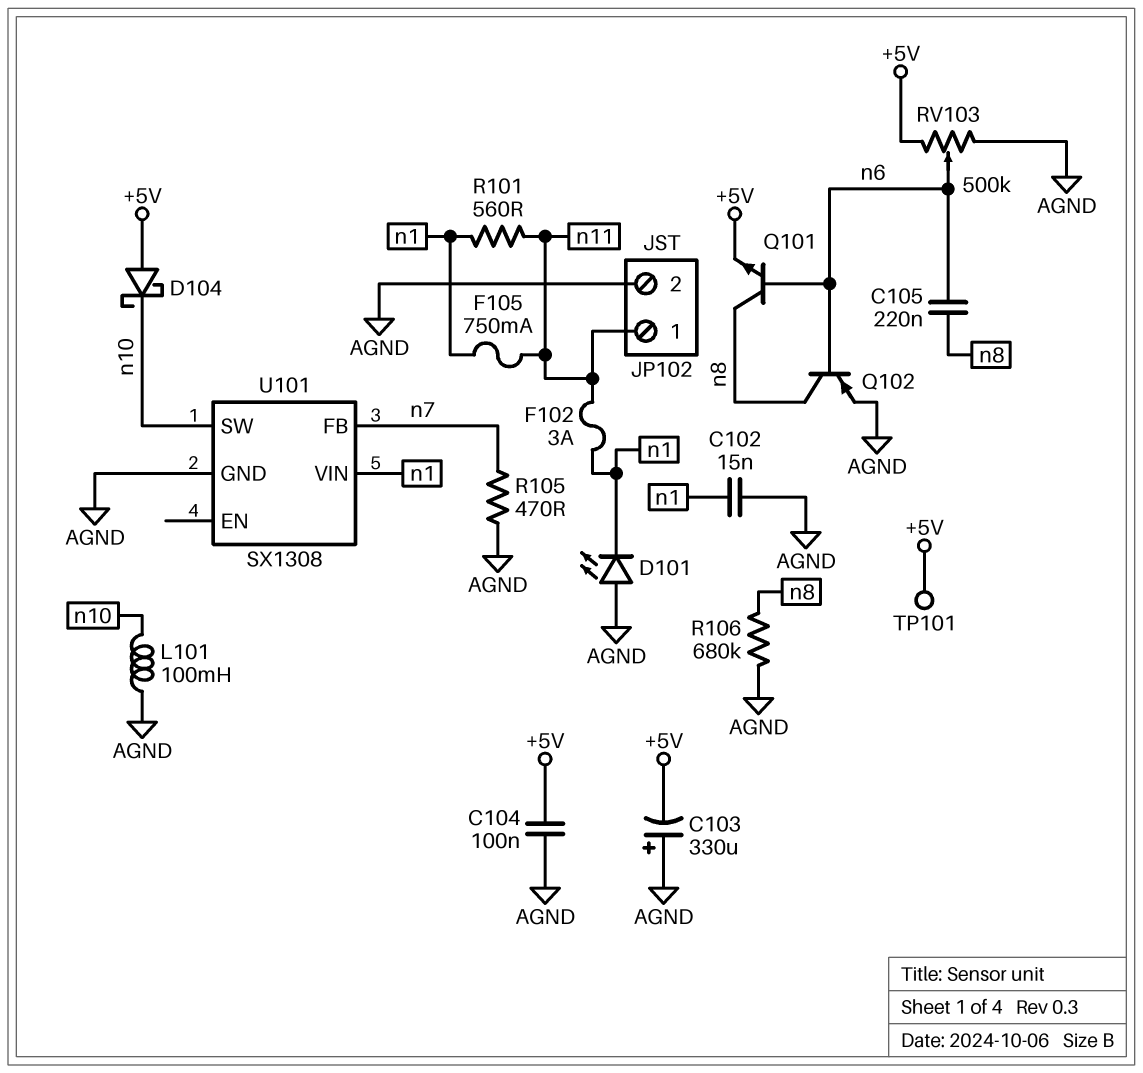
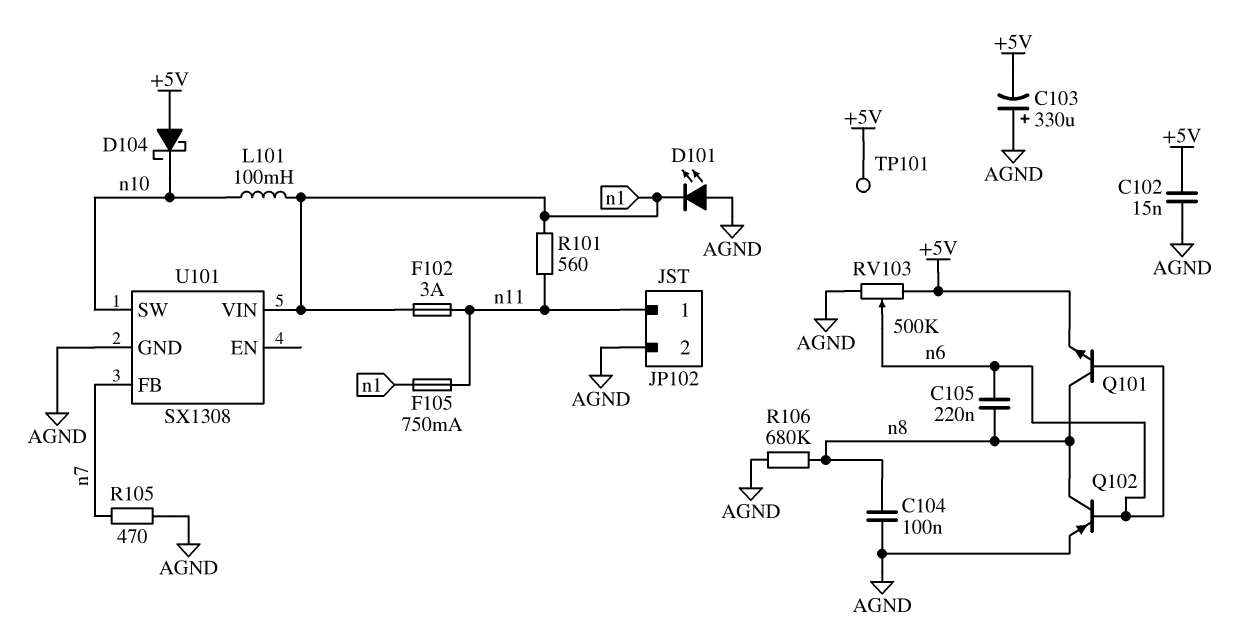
C102: 15nF (AGND, n1) -> 15nF (+5V, AGND)
C104: 100nF (+5V, AGND) -> 100nF (AGND, n8)
L101: 100mH (AGND, n10) -> 100mH (n1, n10)

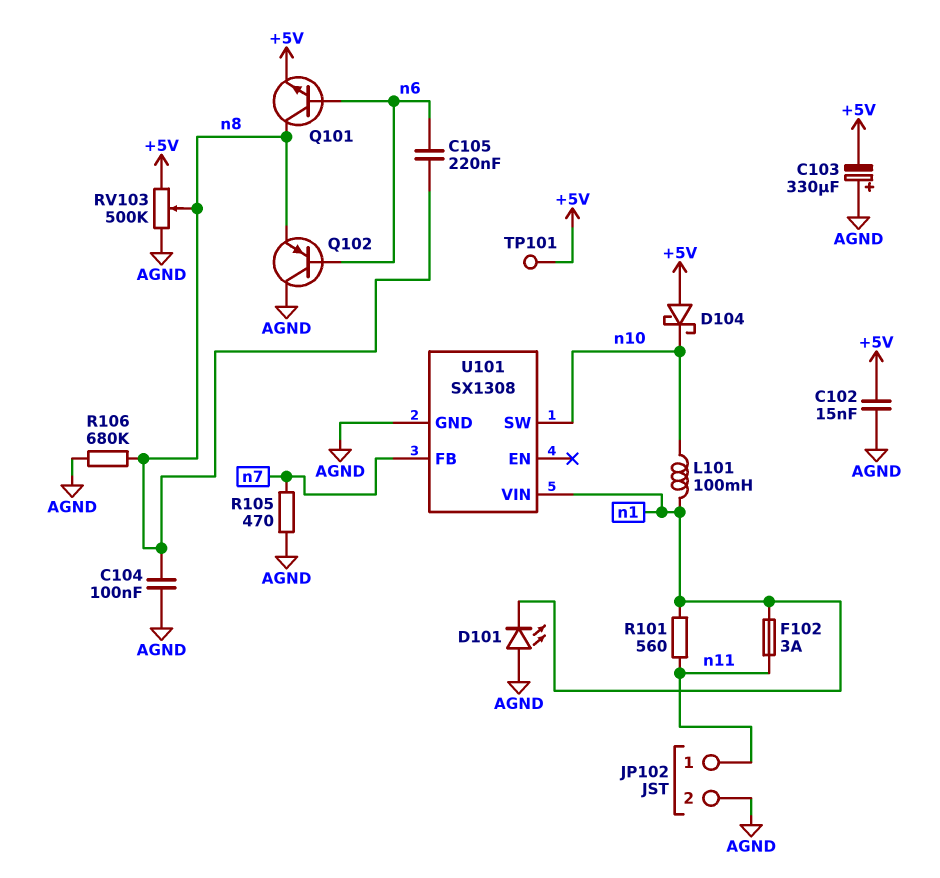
F105: 750mA (n1, n11) -> none
Q102: PNP (B n6, C n8, E AGND) -> PNP (B n6, C AGND, E n8)
RV103: 500k (+5V, AGND, wiper n6) -> 500k (+5V, AGND, wiper n8)

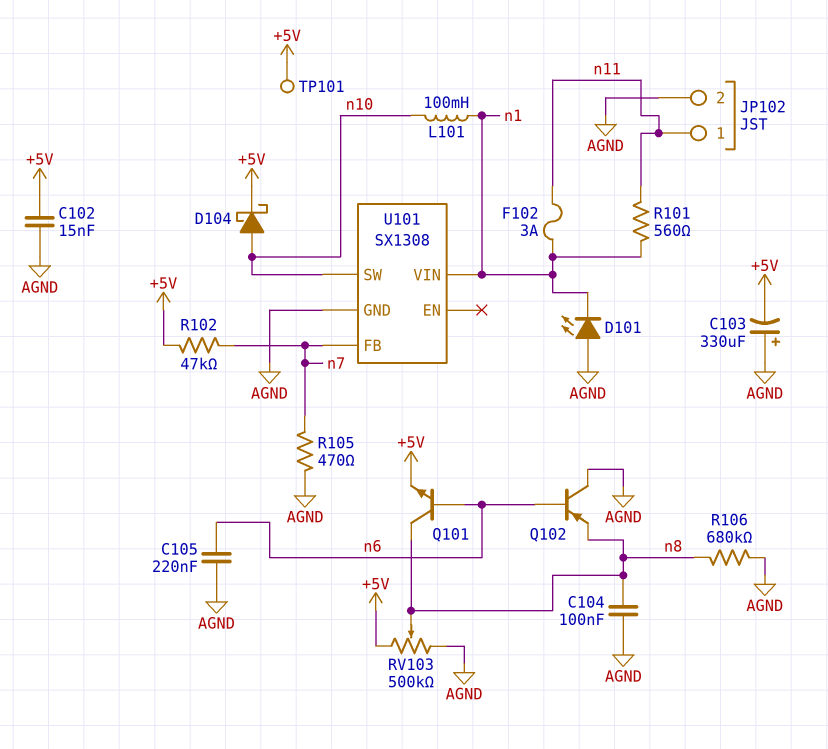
C105: 220nF (n6, n8) -> 220nF (AGND, n6)
D104: schottky (A +5V, K n10) -> schottky (A n10, K +5V)
R102: none -> 47k (+5V, n7)

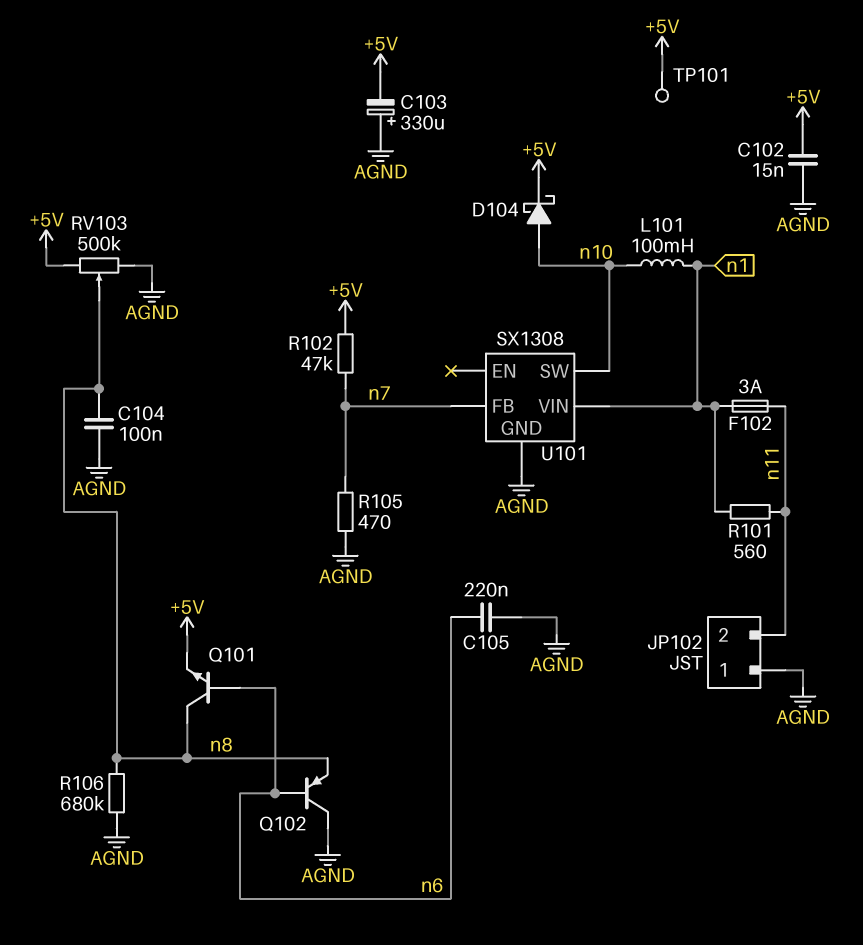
D101: LED (A AGND, K n1) -> none
JP102 pin 1: n11 -> AGND
JP102 pin 2: AGND -> n11

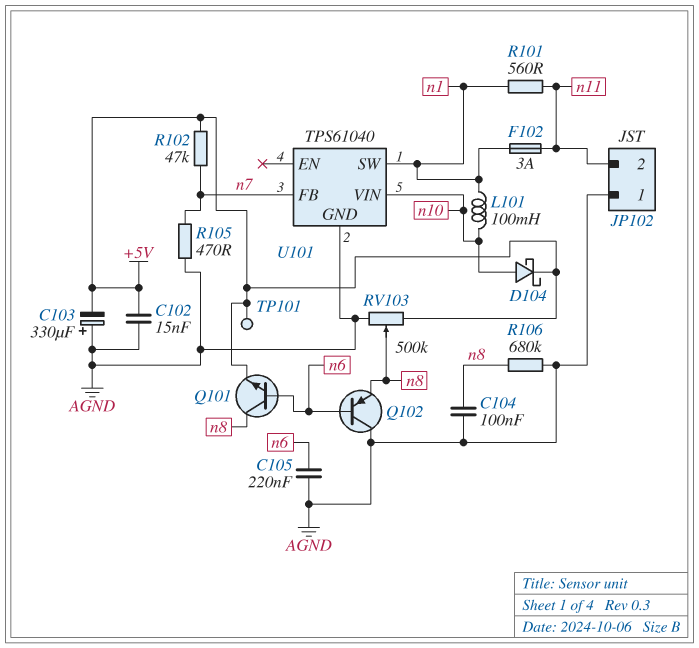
U101: SX1308 -> TPS61040
U101 pin SW: n10 -> n1
U101 pin VIN: n1 -> n10

